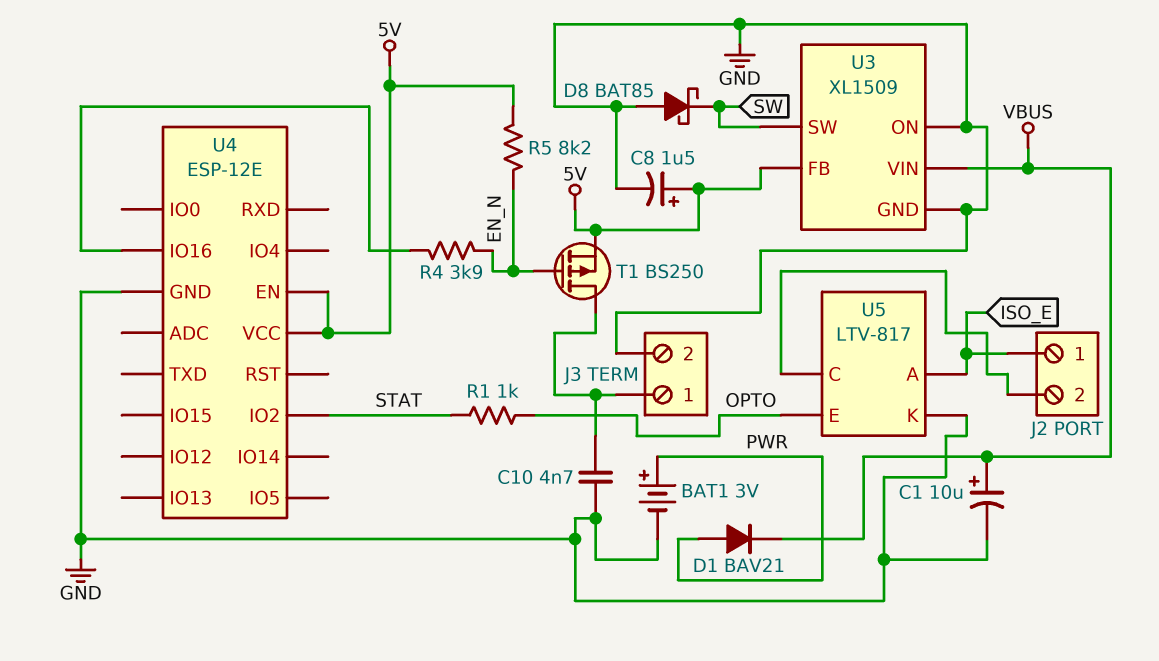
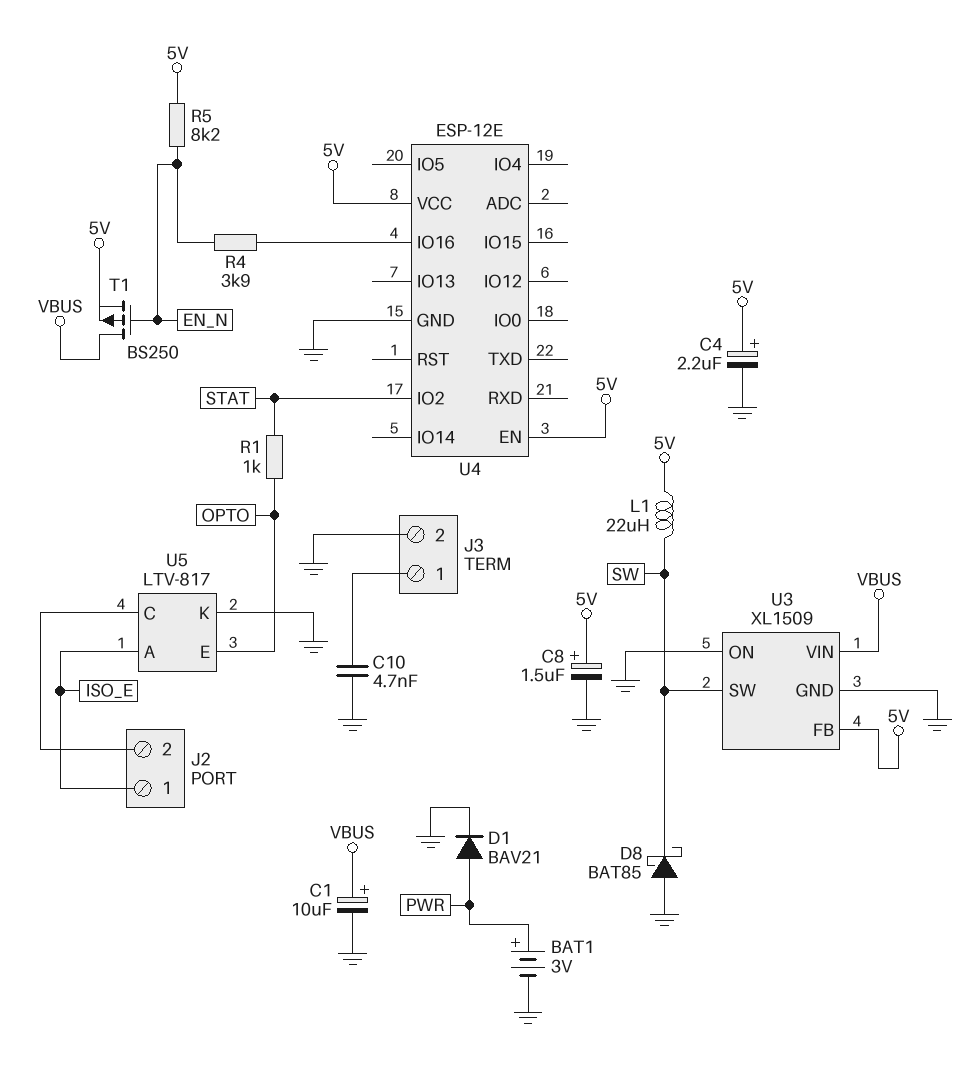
C4: none -> 2.2uF (plus 5V, minus GND)
D1: diode BAV21 (A PWR, K VBUS) -> diode BAV21 (A PWR, K GND)
L1: none -> 22uH (5V, SW)
T1: PMOS BS250 (G EN_N, D J3/1, S 5V) -> PMOS BS250 (G EN_N, D VBUS, S 5V)

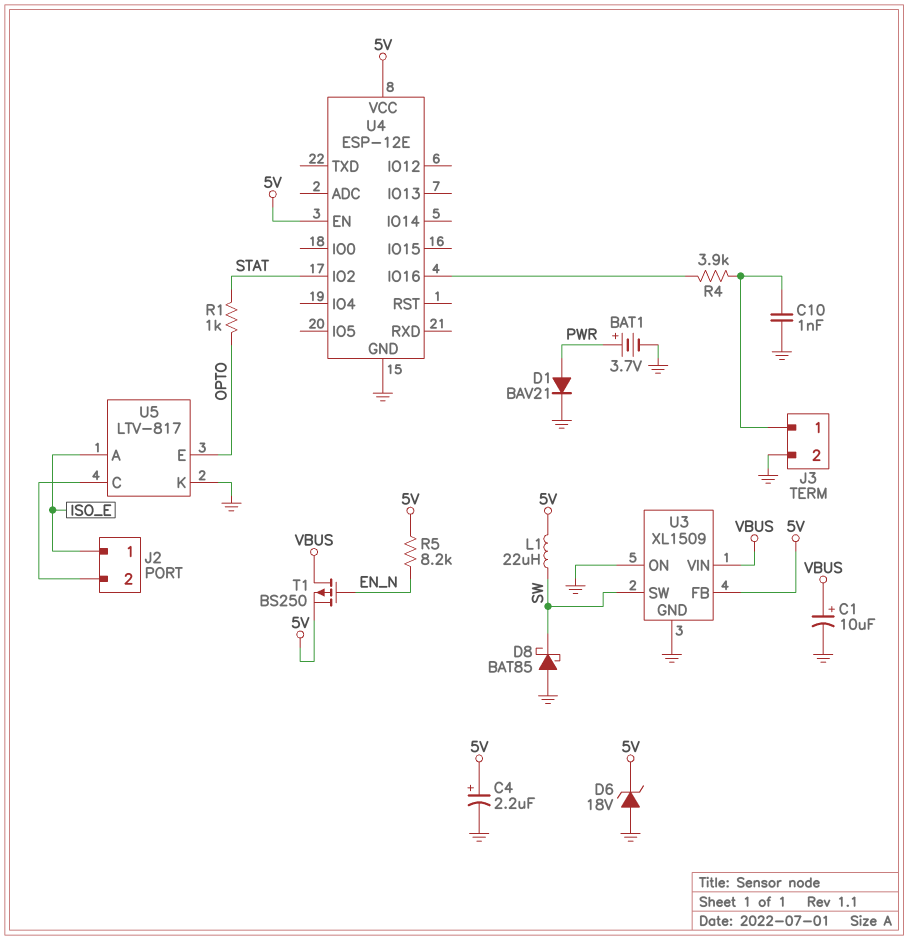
BAT1: 3V (plus PWR, minus GND) -> 3.7V (plus PWR, minus GND)
C8: 1.5uF (plus 5V, minus GND) -> none
C10: 4.7nF (GND, J3/1) -> 1nF (GND, J3/1)
D6: none -> zener 18V (A GND, K 5V)
R4: 3.9k (EN_N, U4/IO16) -> 3.9k (J3/1, U4/IO16)

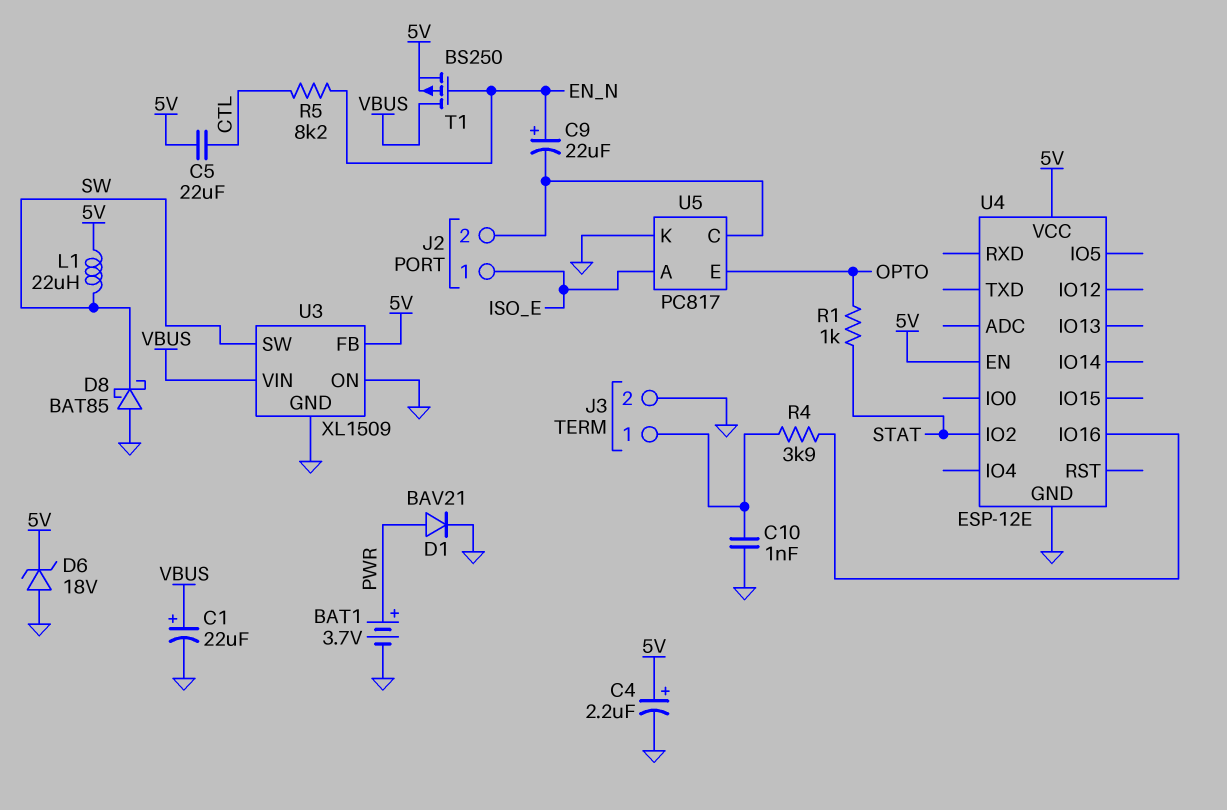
C1: 10uF (plus VBUS, minus GND) -> 22uF (plus VBUS, minus GND)
C5: none -> 22uF (5V, CTL)
C9: none -> 22uF (plus EN_N, minus J2/2)
R5: 8.2k (5V, EN_N) -> 8.2k (CTL, EN_N)
U5: LTV-817 -> PC817

